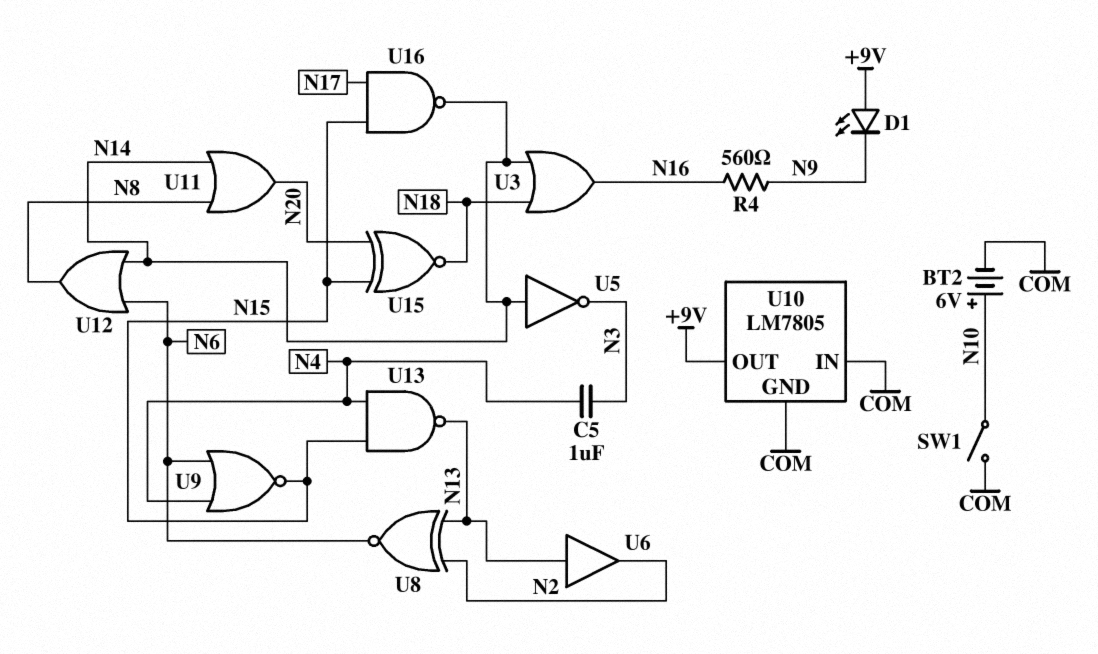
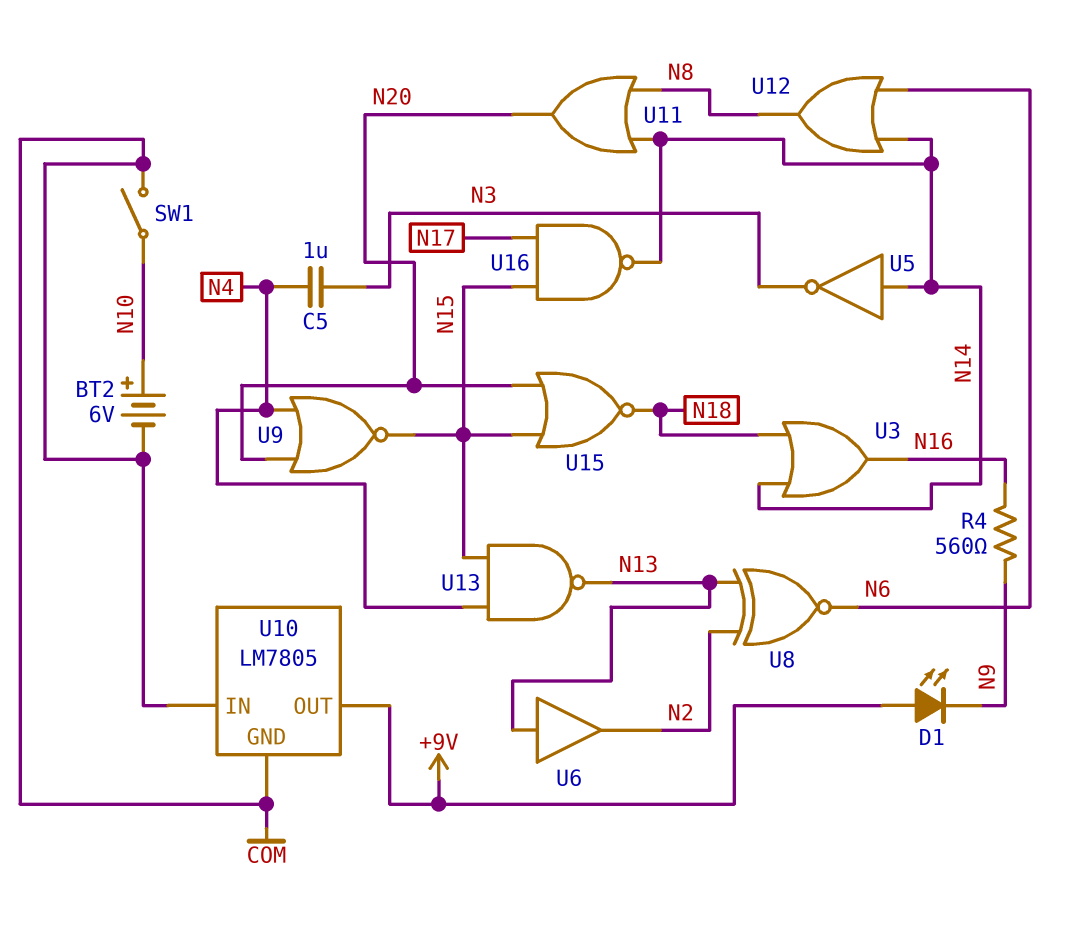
U9: NOR (in N4, in N6, out N15) -> NOR (in N4, in N20, out N15)
U15: XNOR (in N15, in N20, out N18) -> NOR (in N15, in N20, out N18)

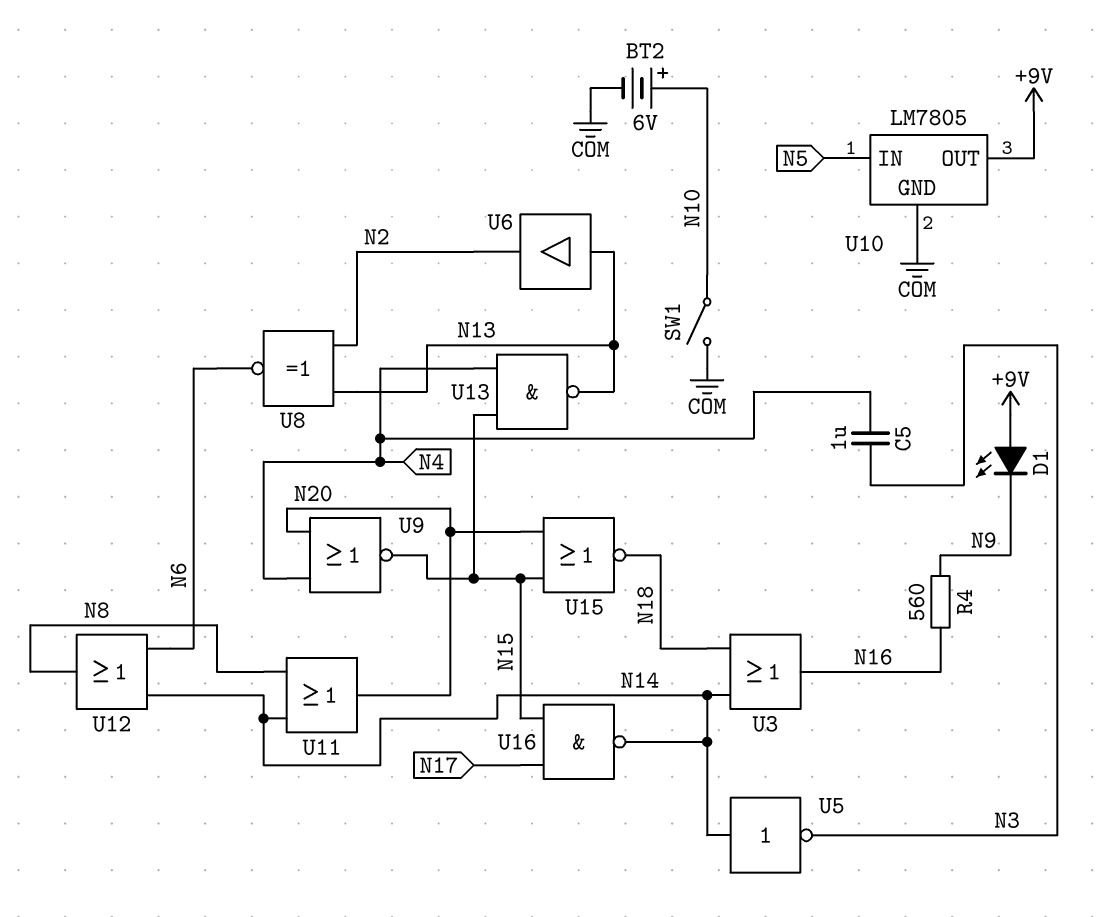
U10 pin IN: COM -> N5

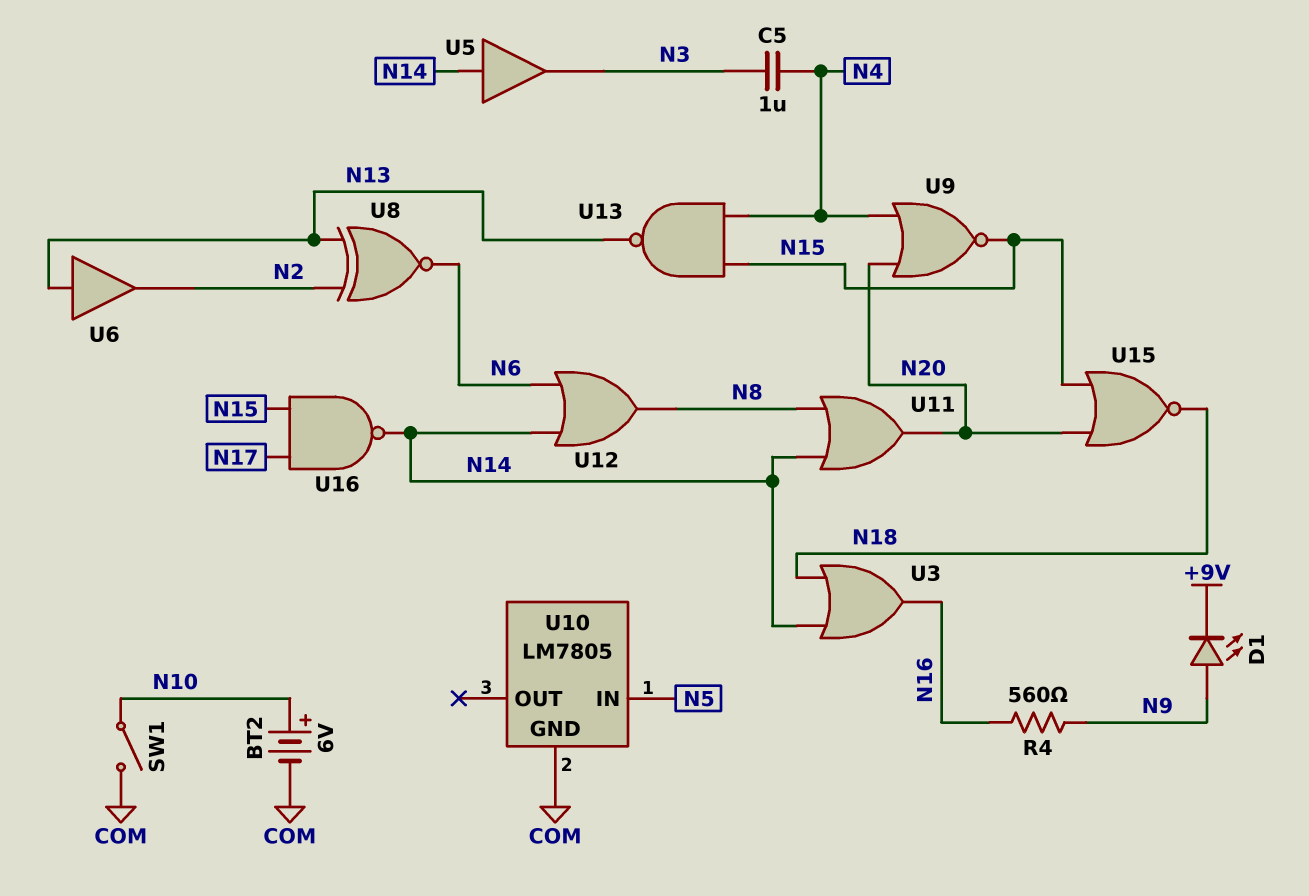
D1: LED (A +9V, K N9) -> LED (A N9, K +9V)
U5: NOT (in N14, out N3) -> buffer (in N14, out N3)
U10 pin OUT: +9V -> none

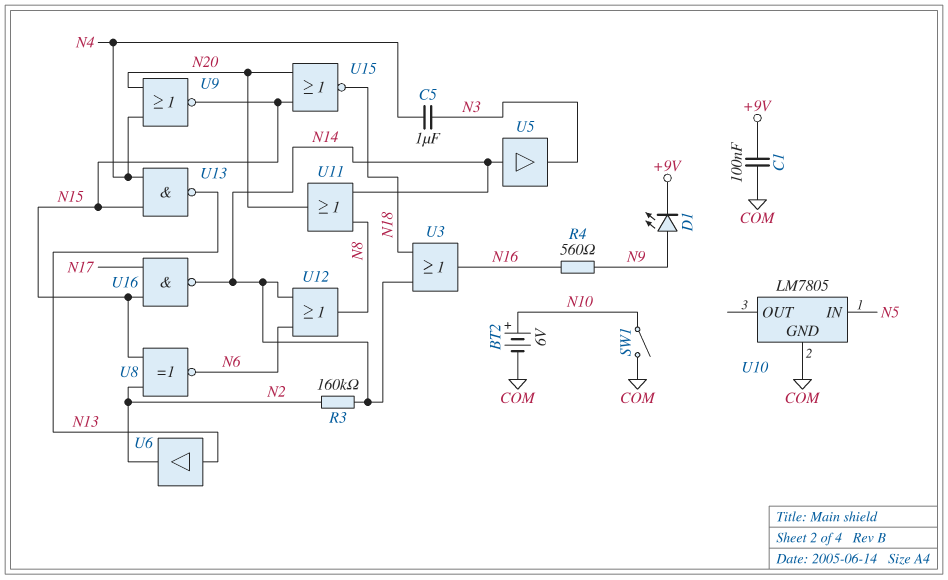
C1: none -> 100nF (+9V, COM)
R3: none -> 160k (N2, N14)
U8: XNOR (in N2, in N13, out N6) -> XNOR (in N2, in N15, out N6)

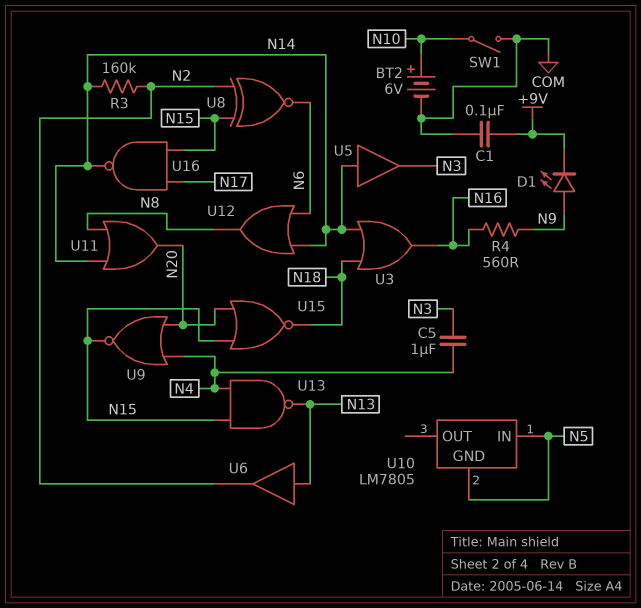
U10 pin GND: COM -> N5

